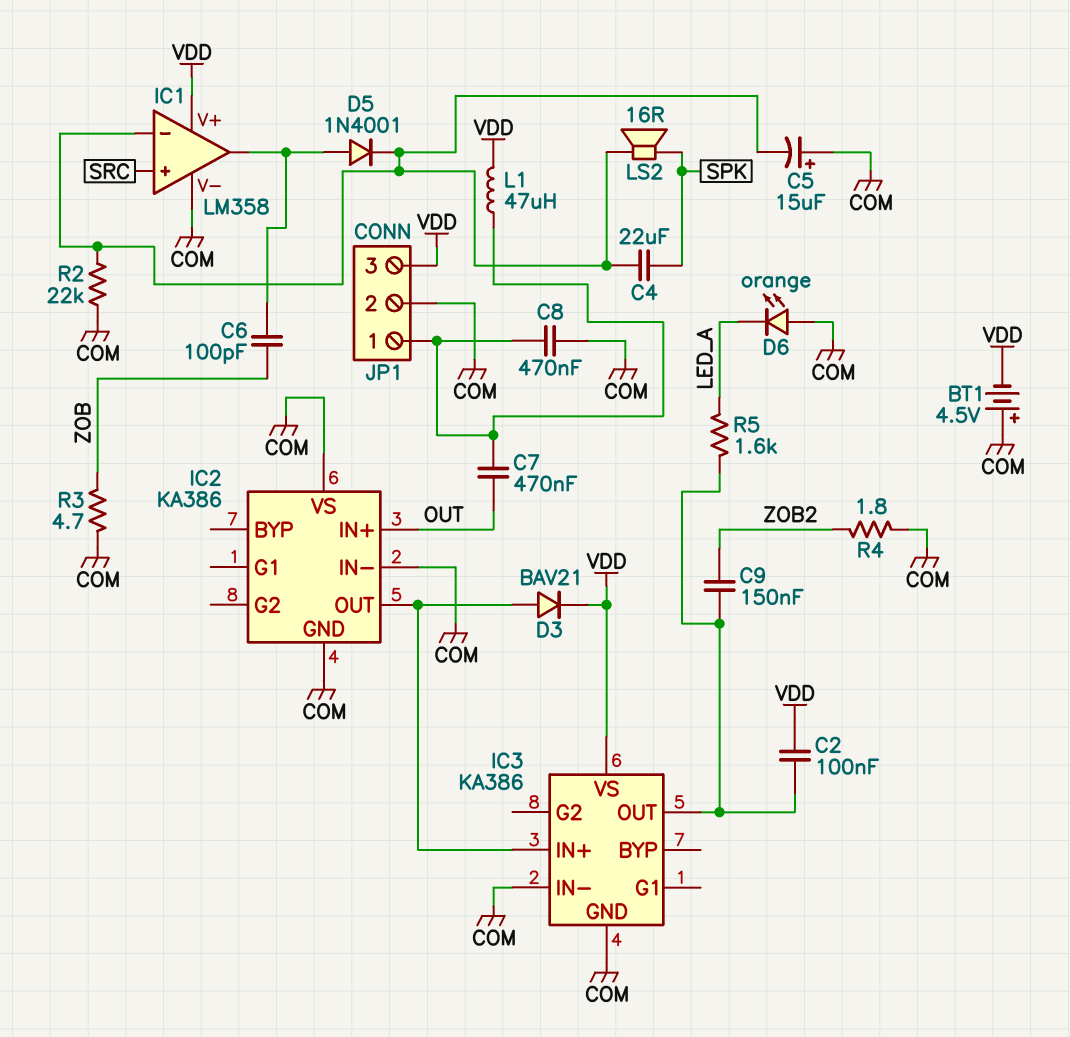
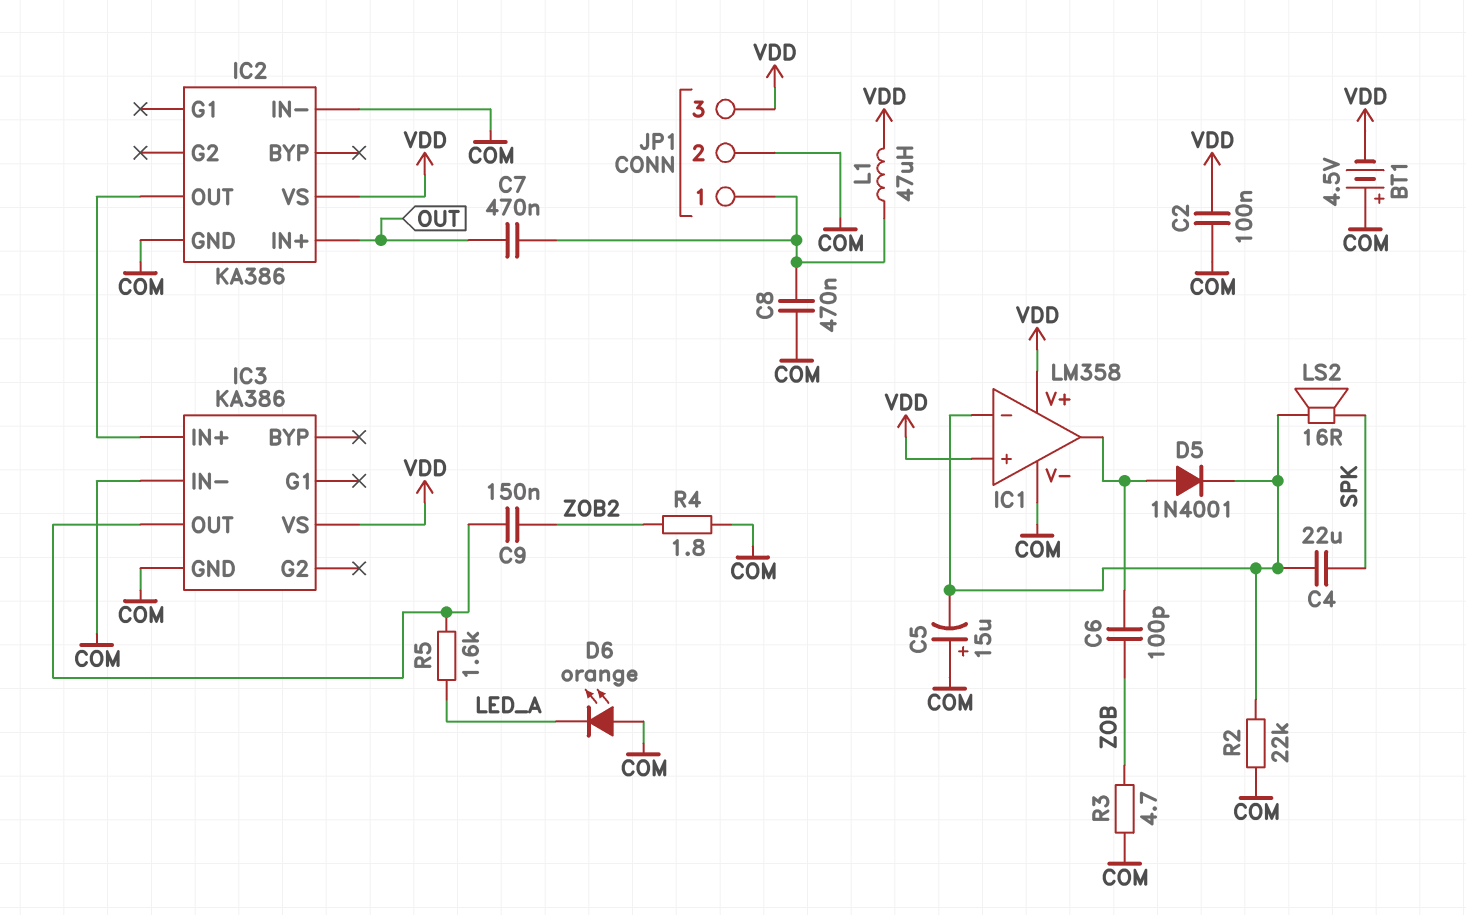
C2: 100nF (IC3/OUT, VDD) -> 100nF (COM, VDD)
D3: diode BAV21 (A IC2/OUT, K VDD) -> none
IC1 pin in+: SRC -> VDD
IC2 pin VS: COM -> VDD

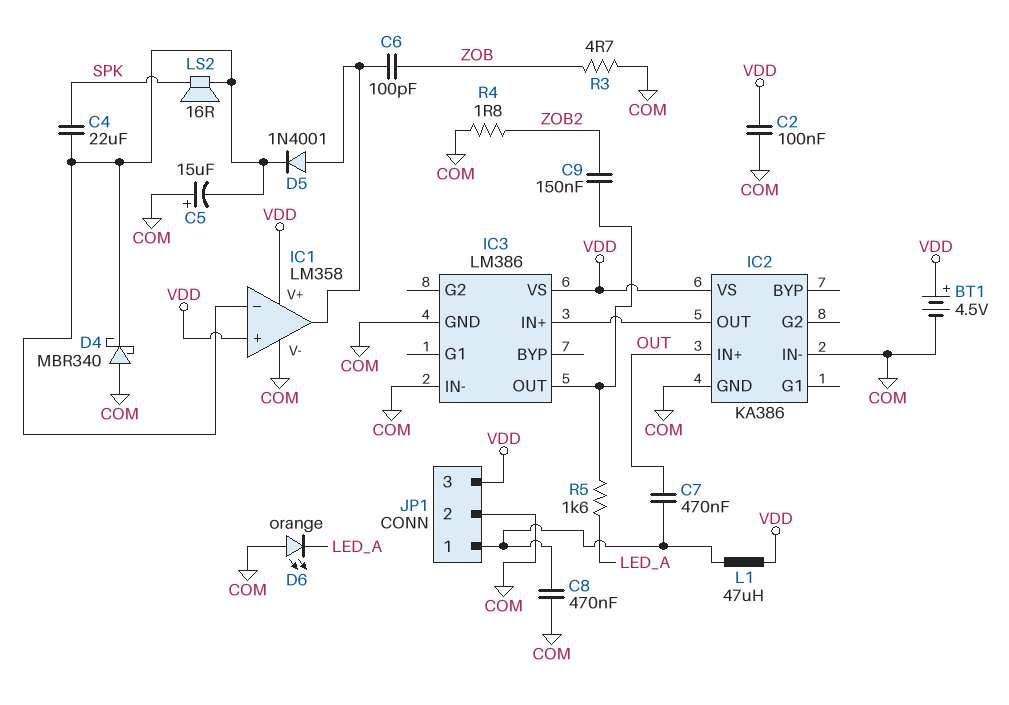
BT1: 4.5V (plus COM, minus VDD) -> 4.5V (plus VDD, minus COM)
D4: none -> schottky MBR340 (A COM, K IC1/in-)
IC3: KA386 -> LM386
R2: 22k (COM, IC1/in-) -> none

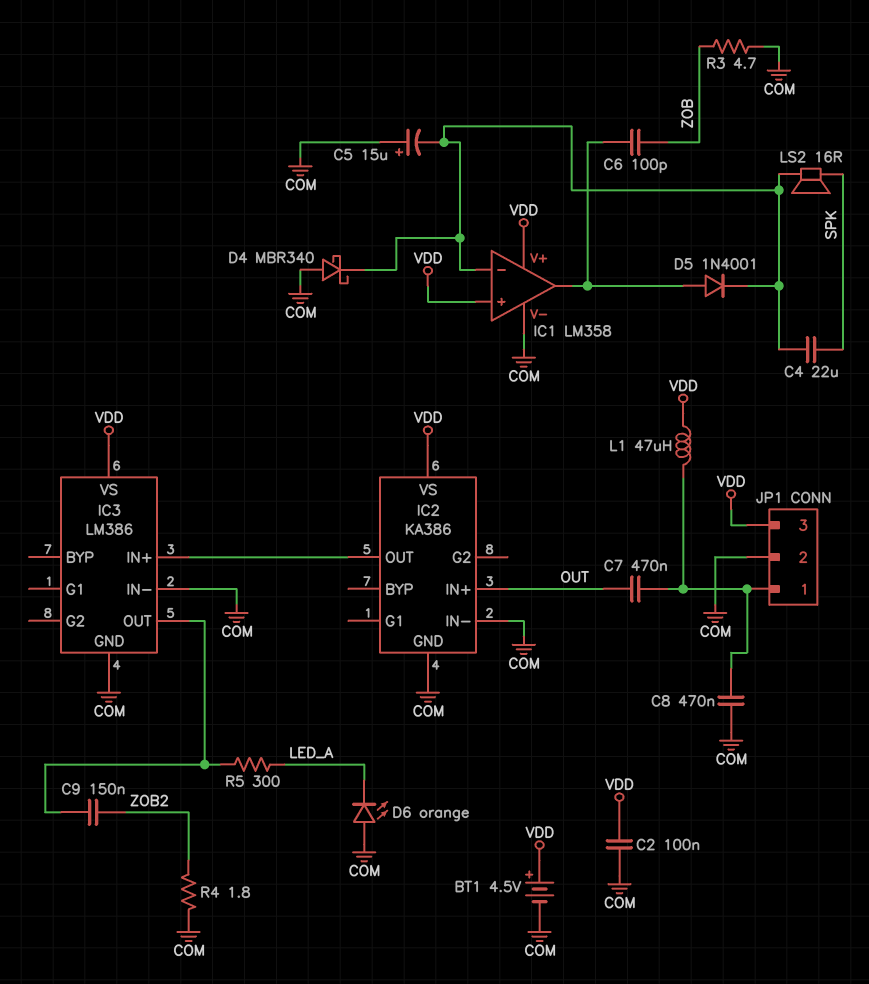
R5: 1.6k (IC3/OUT, LED_A) -> 300 (IC3/OUT, LED_A)

